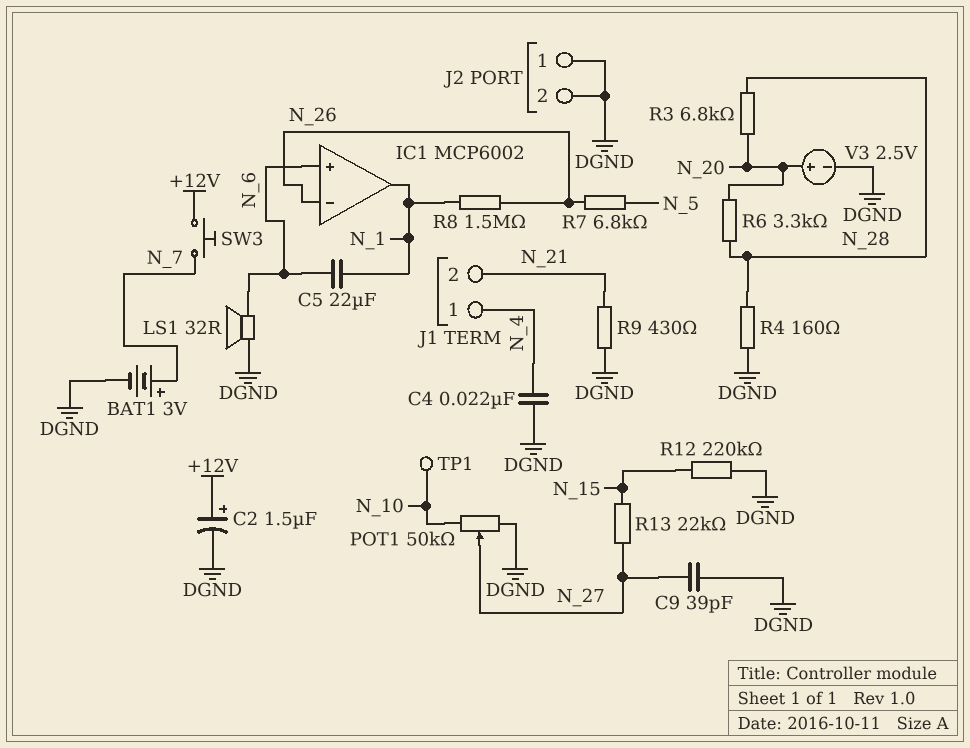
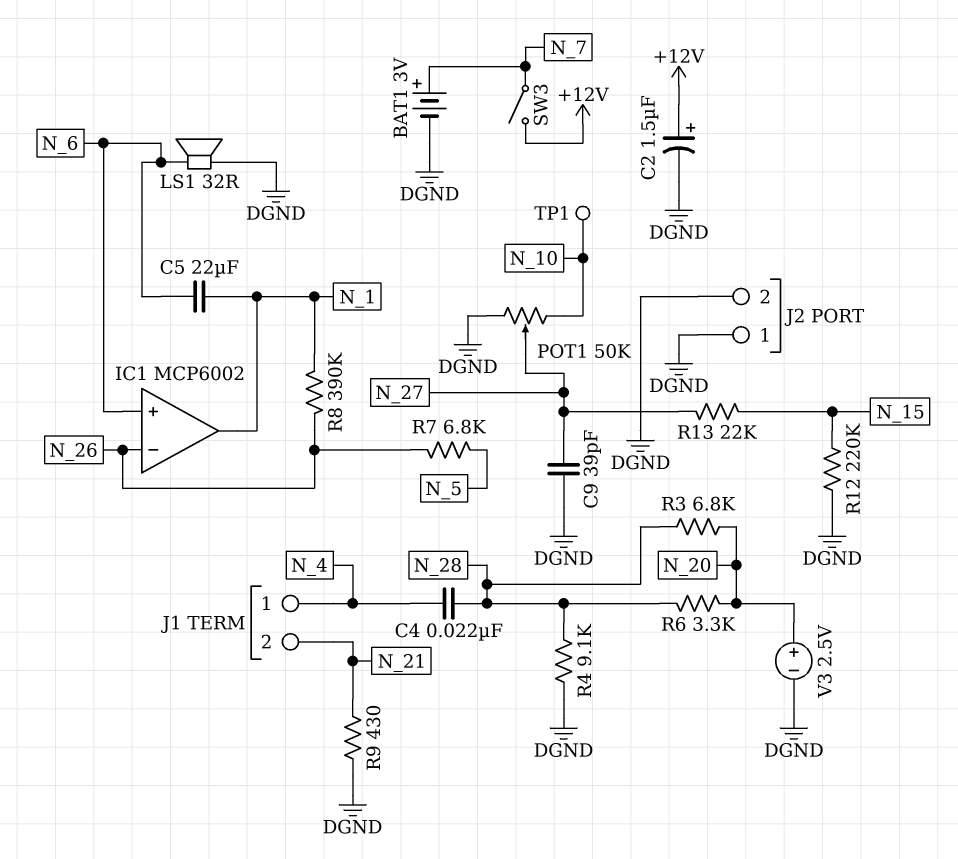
C4: 22nF (DGND, N_4) -> 22nF (N_4, N_28)
R4: 160 (DGND, N_28) -> 9.1k (DGND, N_28)
R8: 1.5M (N_1, N_26) -> 390k (N_1, N_26)
SW3: button (+12V, N_7) -> switch (+12V, N_7)

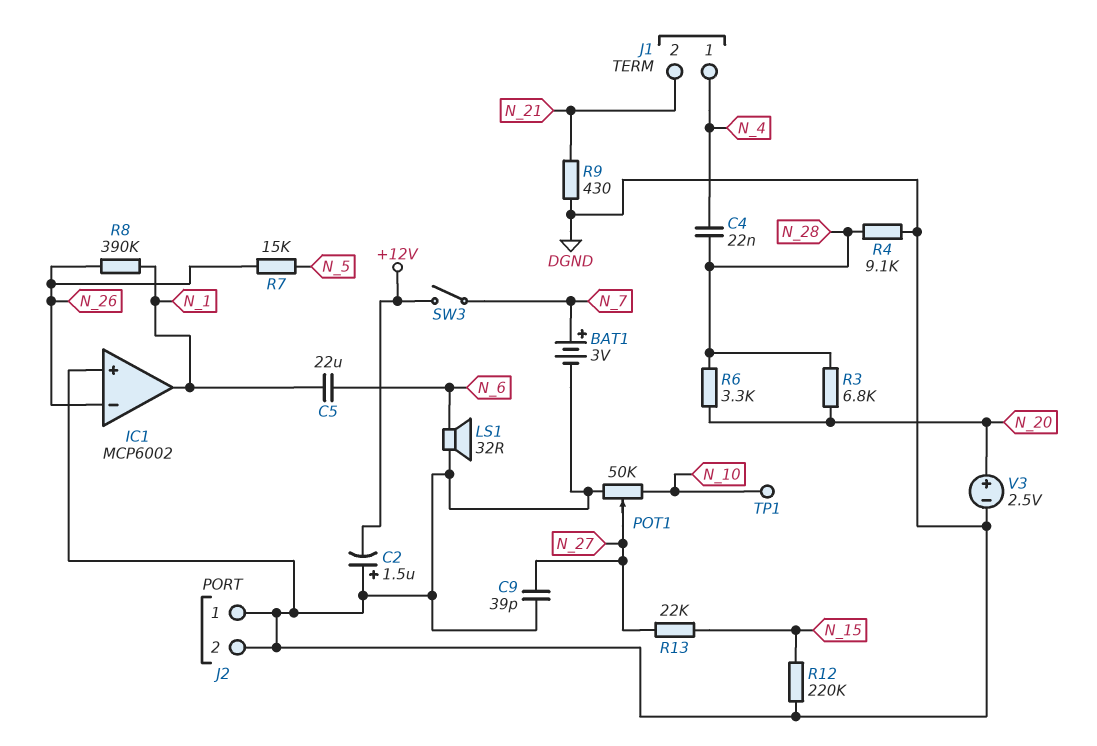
C2: 1.5uF (plus +12V, minus DGND) -> 1.5uF (plus DGND, minus +12V)
IC1 pin in+: N_6 -> DGND
R7: 6.8k (N_5, N_26) -> 15k (N_5, N_26)

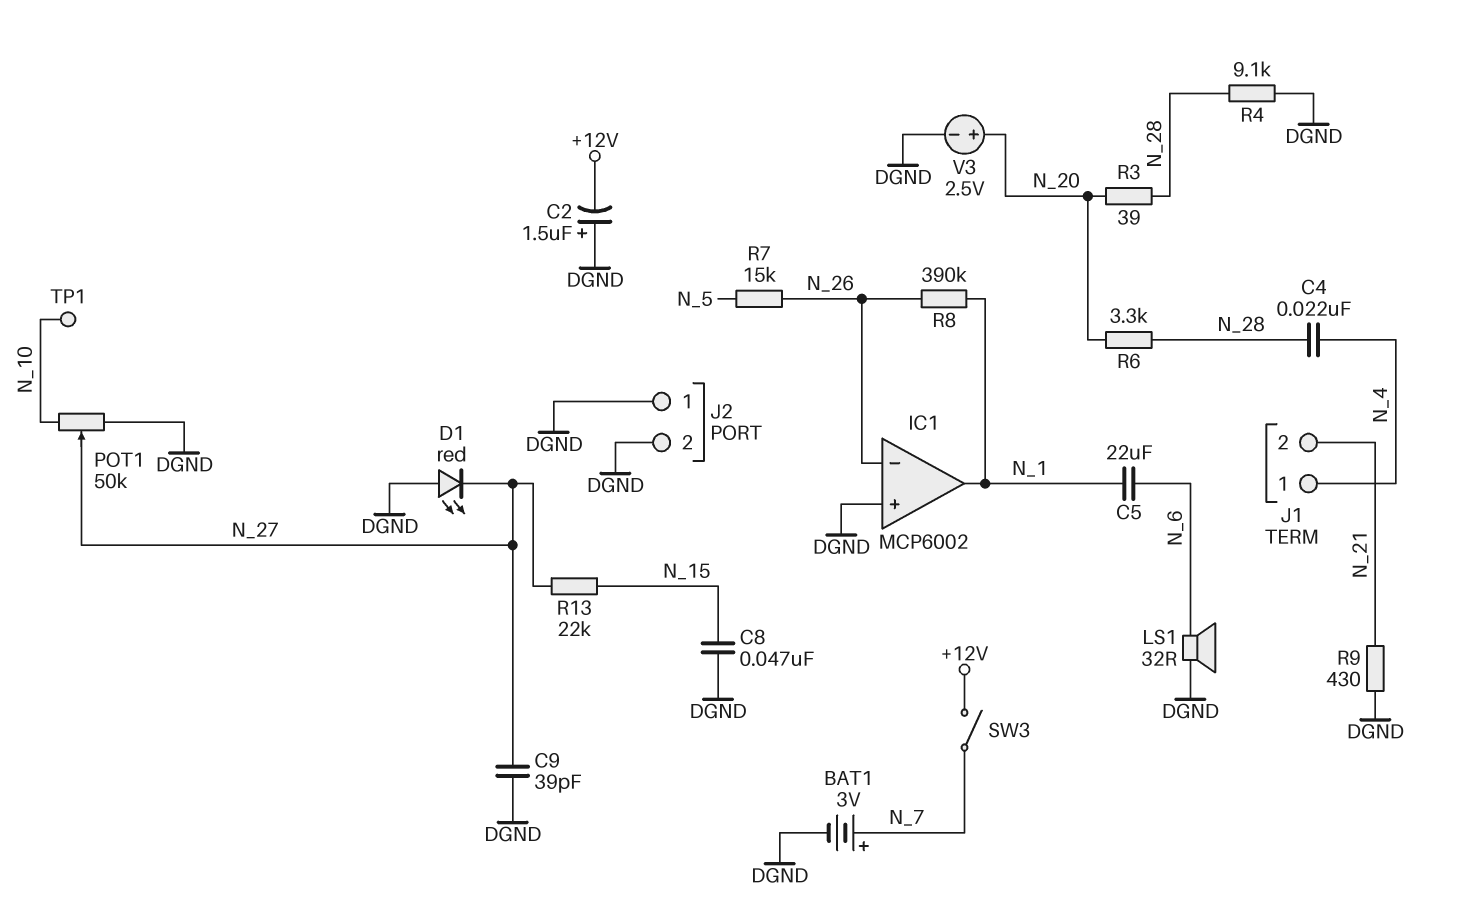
C8: none -> 47nF (DGND, N_15)
D1: none -> LED red (A DGND, K N_27)
R3: 6.8k (N_20, N_28) -> 39 (N_20, N_28)
R12: 220k (DGND, N_15) -> none

